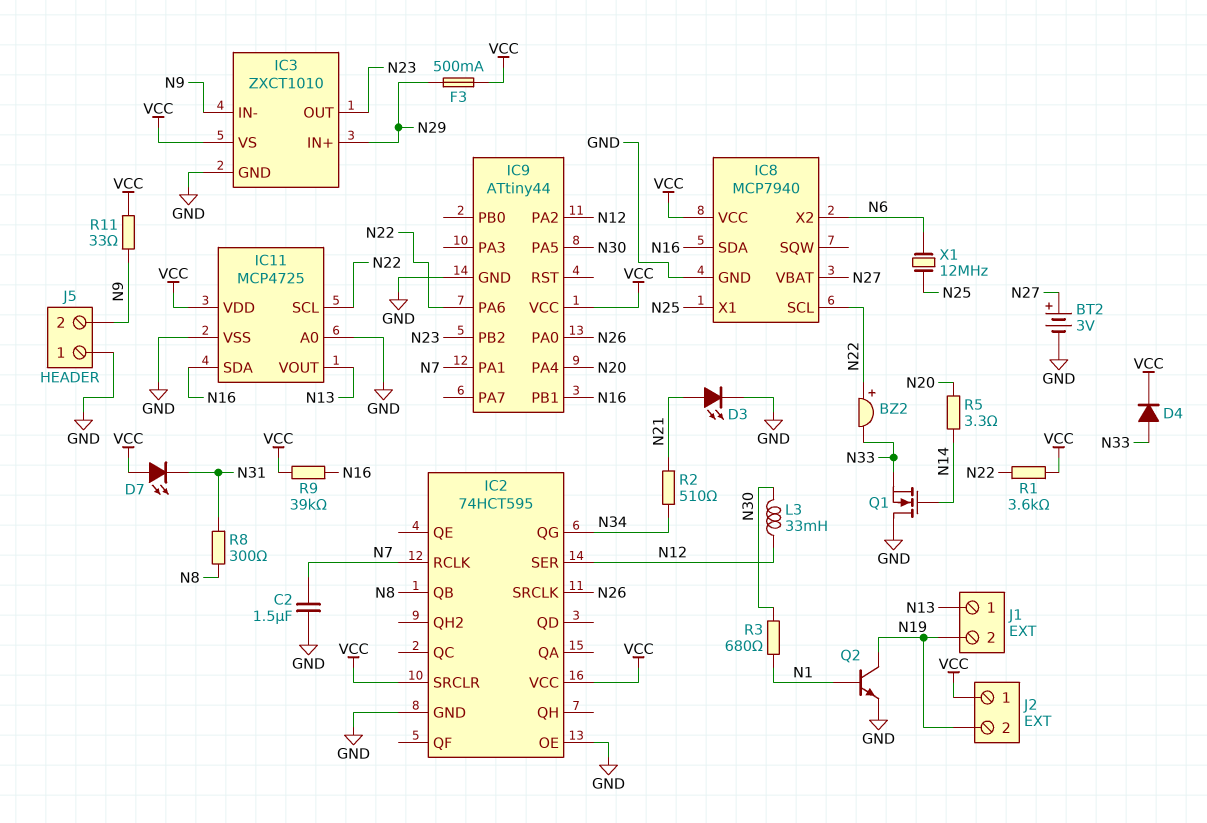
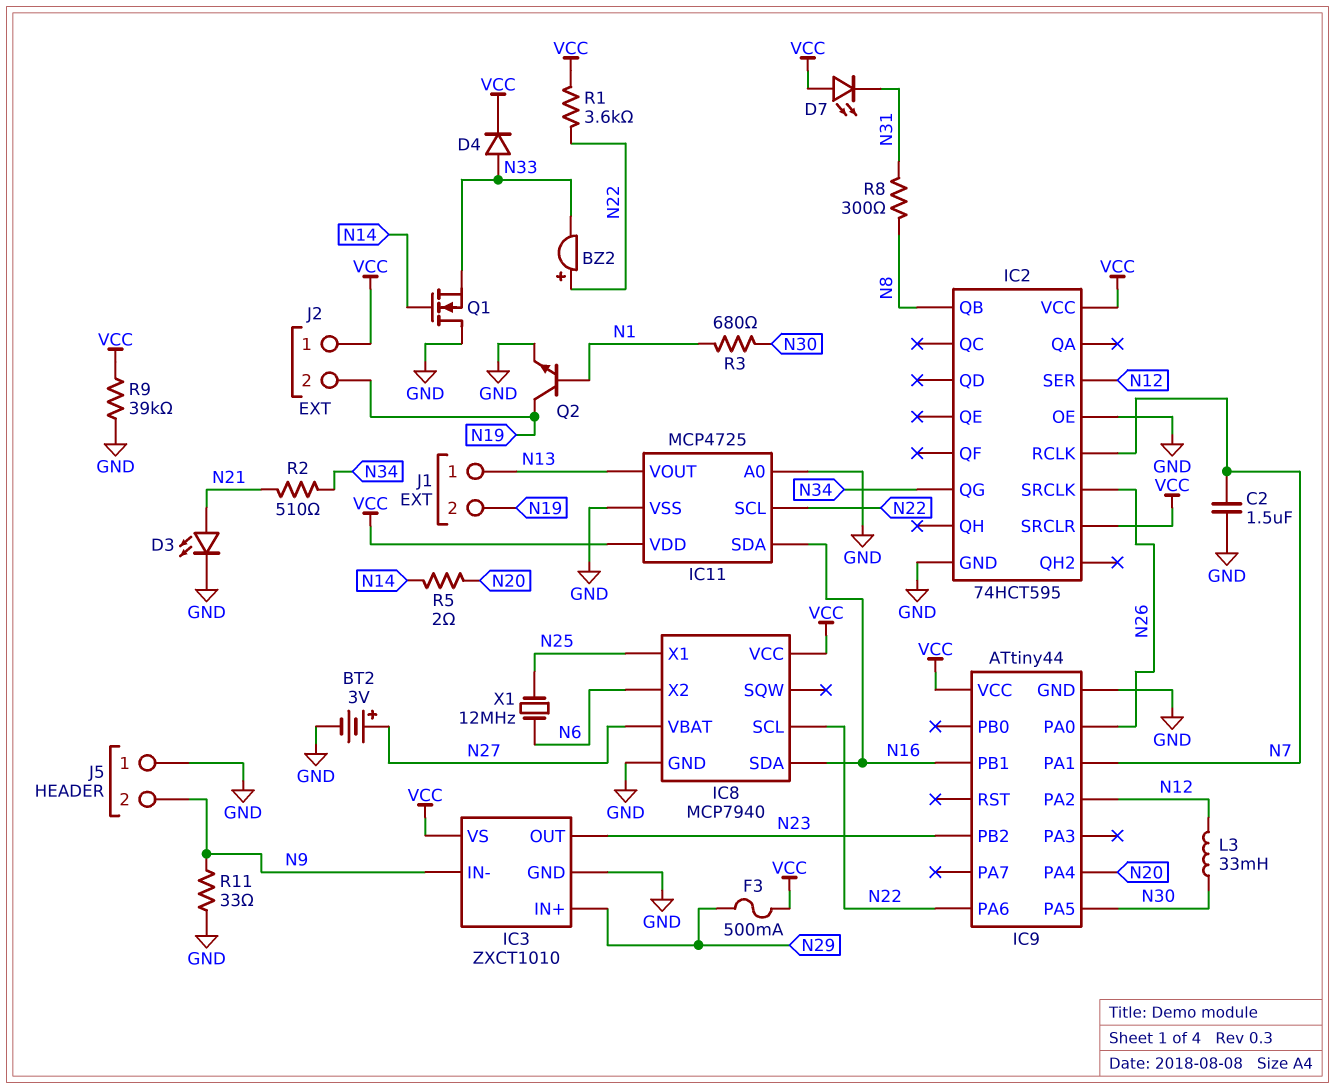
R5: 3.3 (N14, N20) -> 2 (N14, N20)
R9: 39k (N16, VCC) -> 39k (GND, VCC)
R11: 33 (N9, VCC) -> 33 (GND, N9)

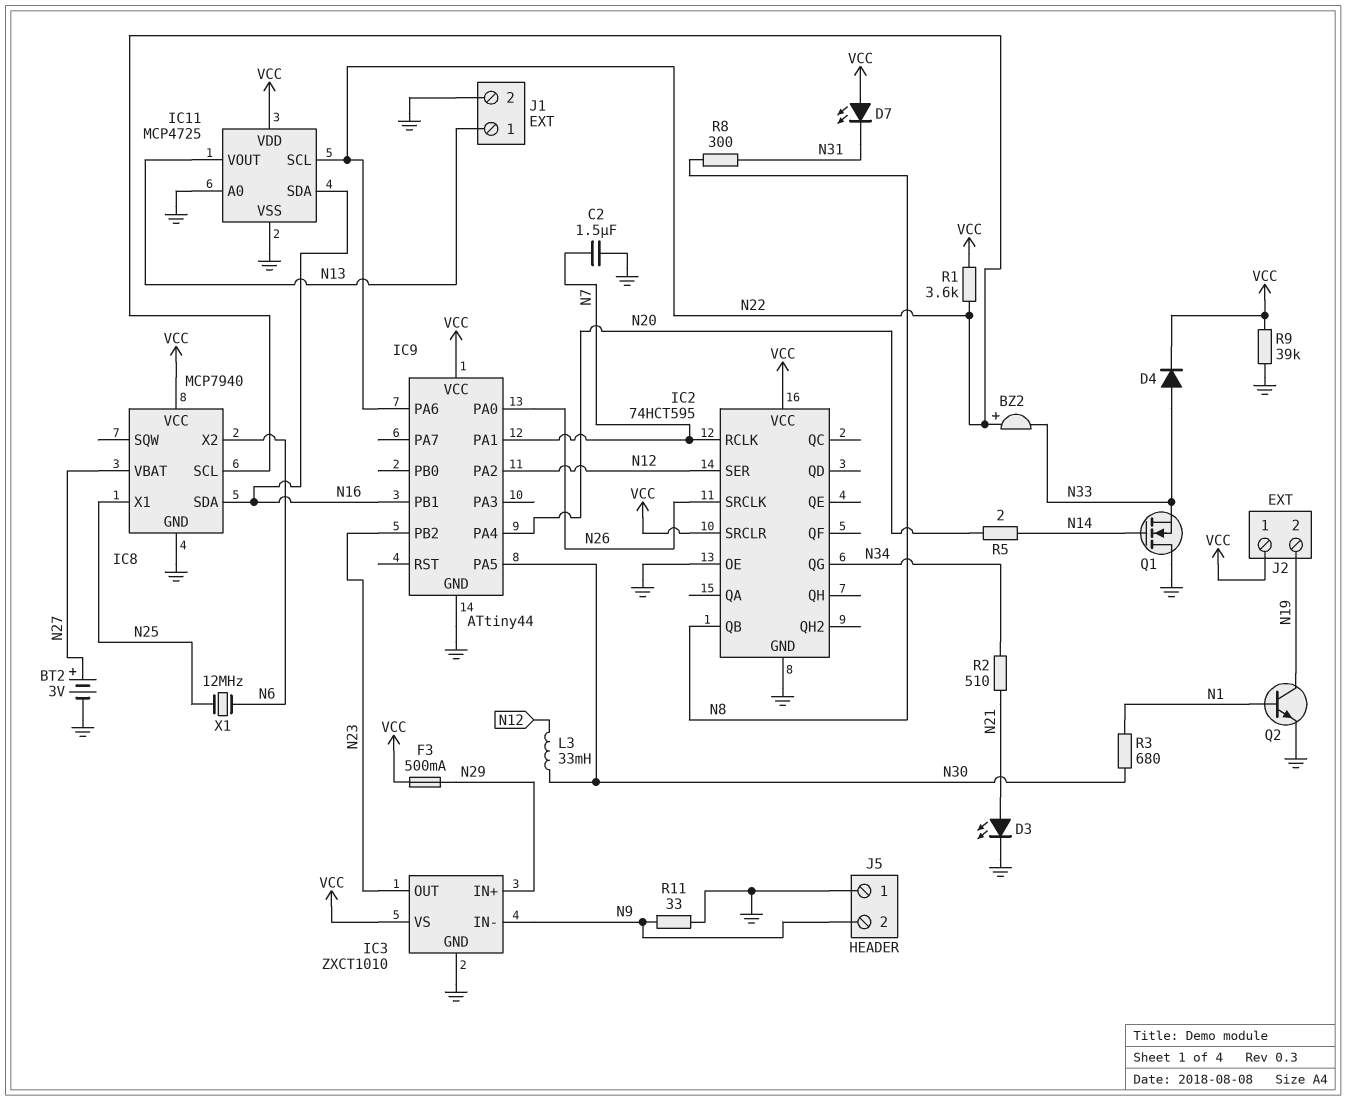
J1 pin 2: N19 -> GND

